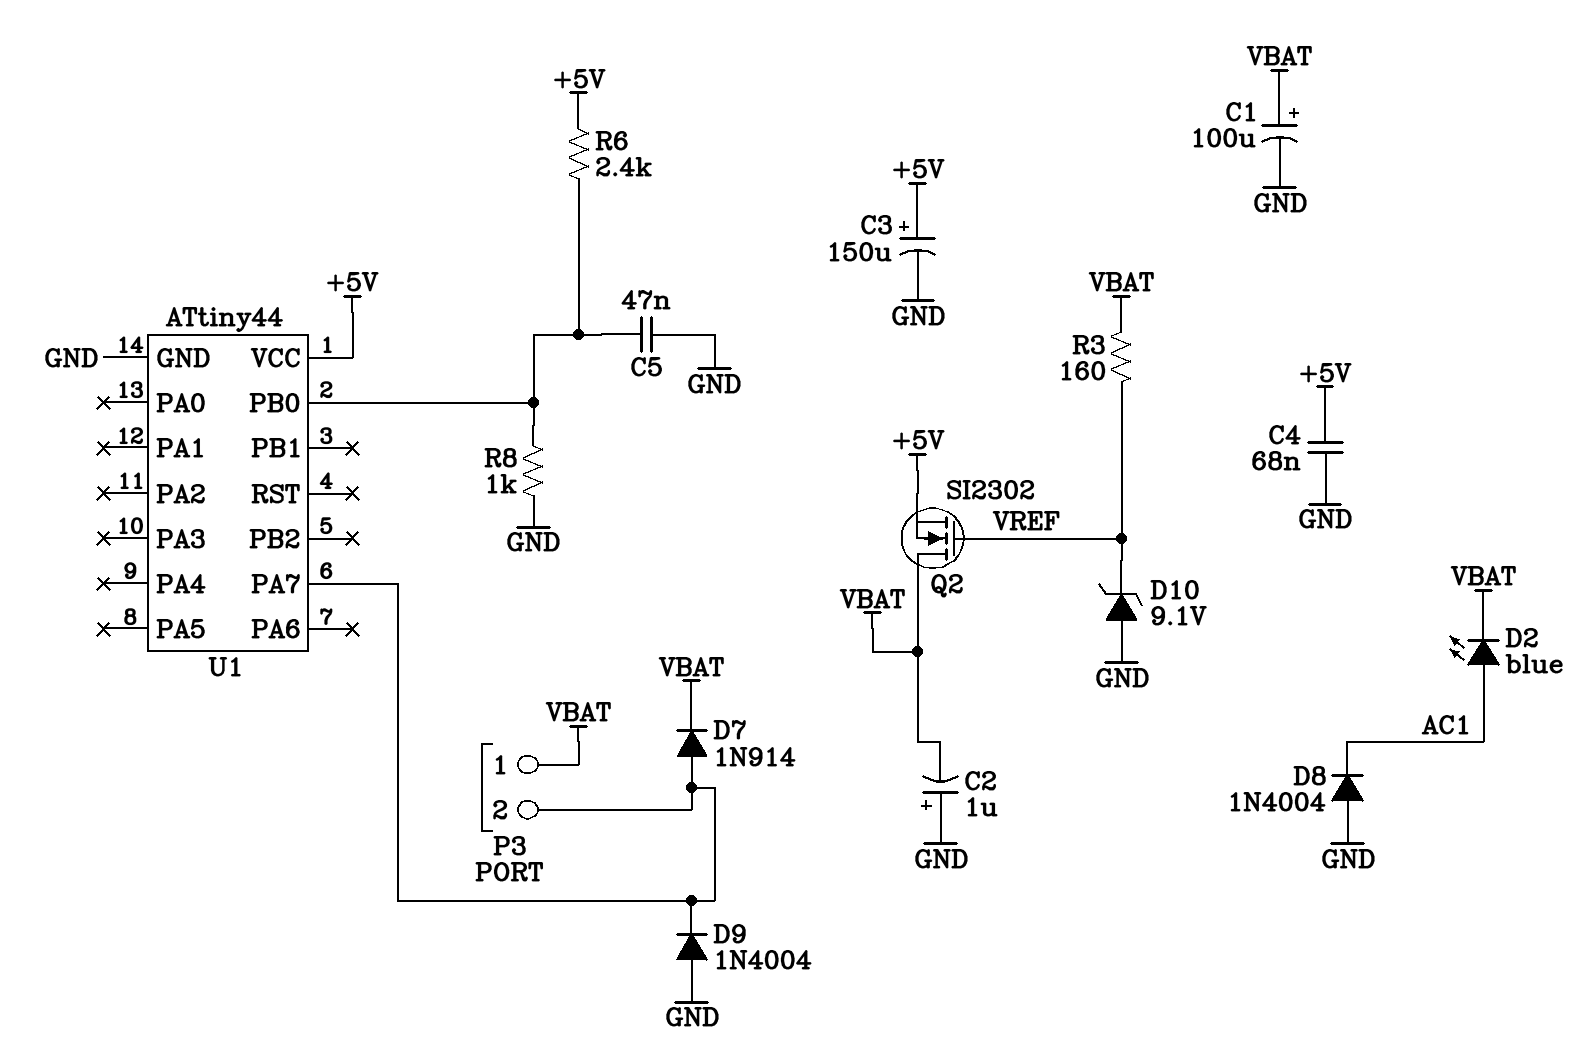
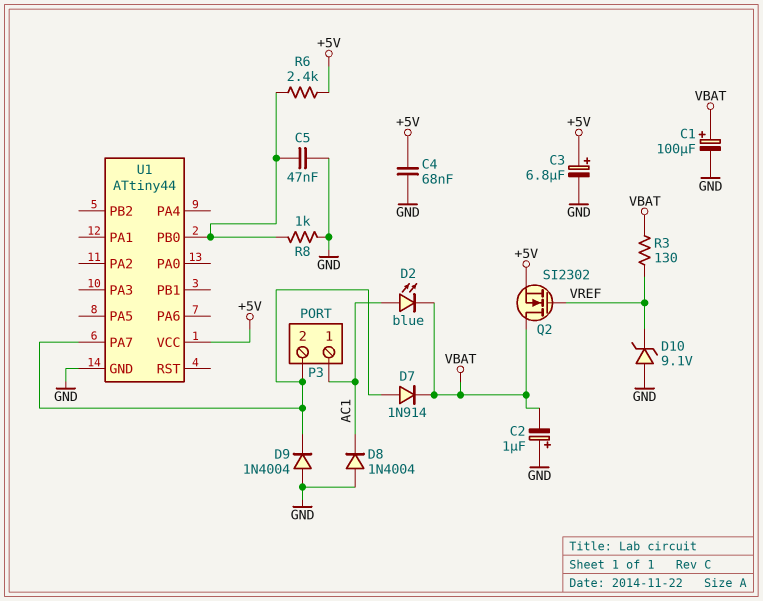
C3: 150uF (plus +5V, minus GND) -> 6.8uF (plus +5V, minus GND)
P3 pin 1: VBAT -> AC1
R3: 160 (VBAT, VREF) -> 130 (VBAT, VREF)

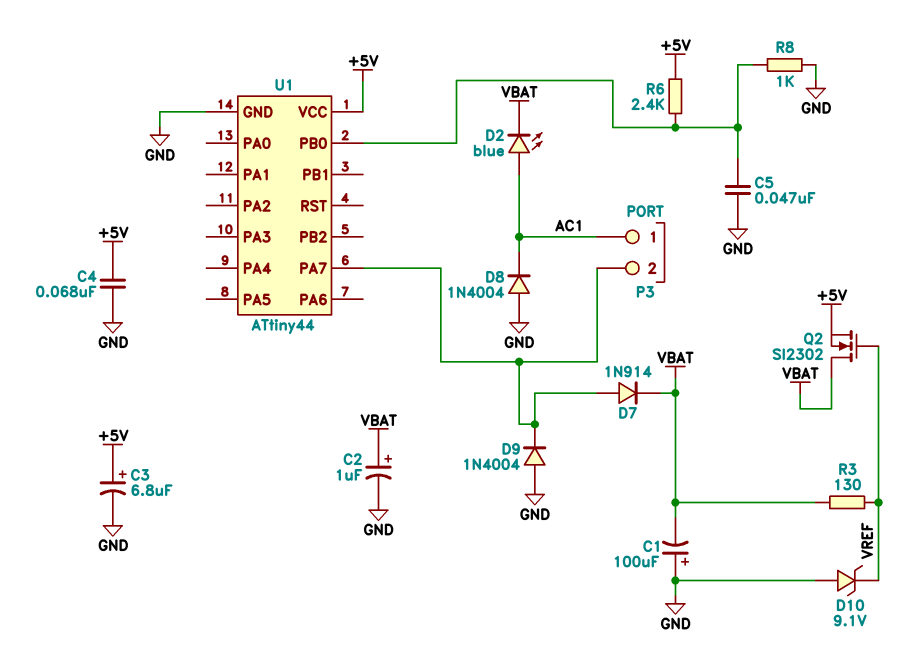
C1: 100uF (plus VBAT, minus GND) -> 100uF (plus GND, minus VBAT)
C2: 1uF (plus GND, minus VBAT) -> 1uF (plus VBAT, minus GND)

